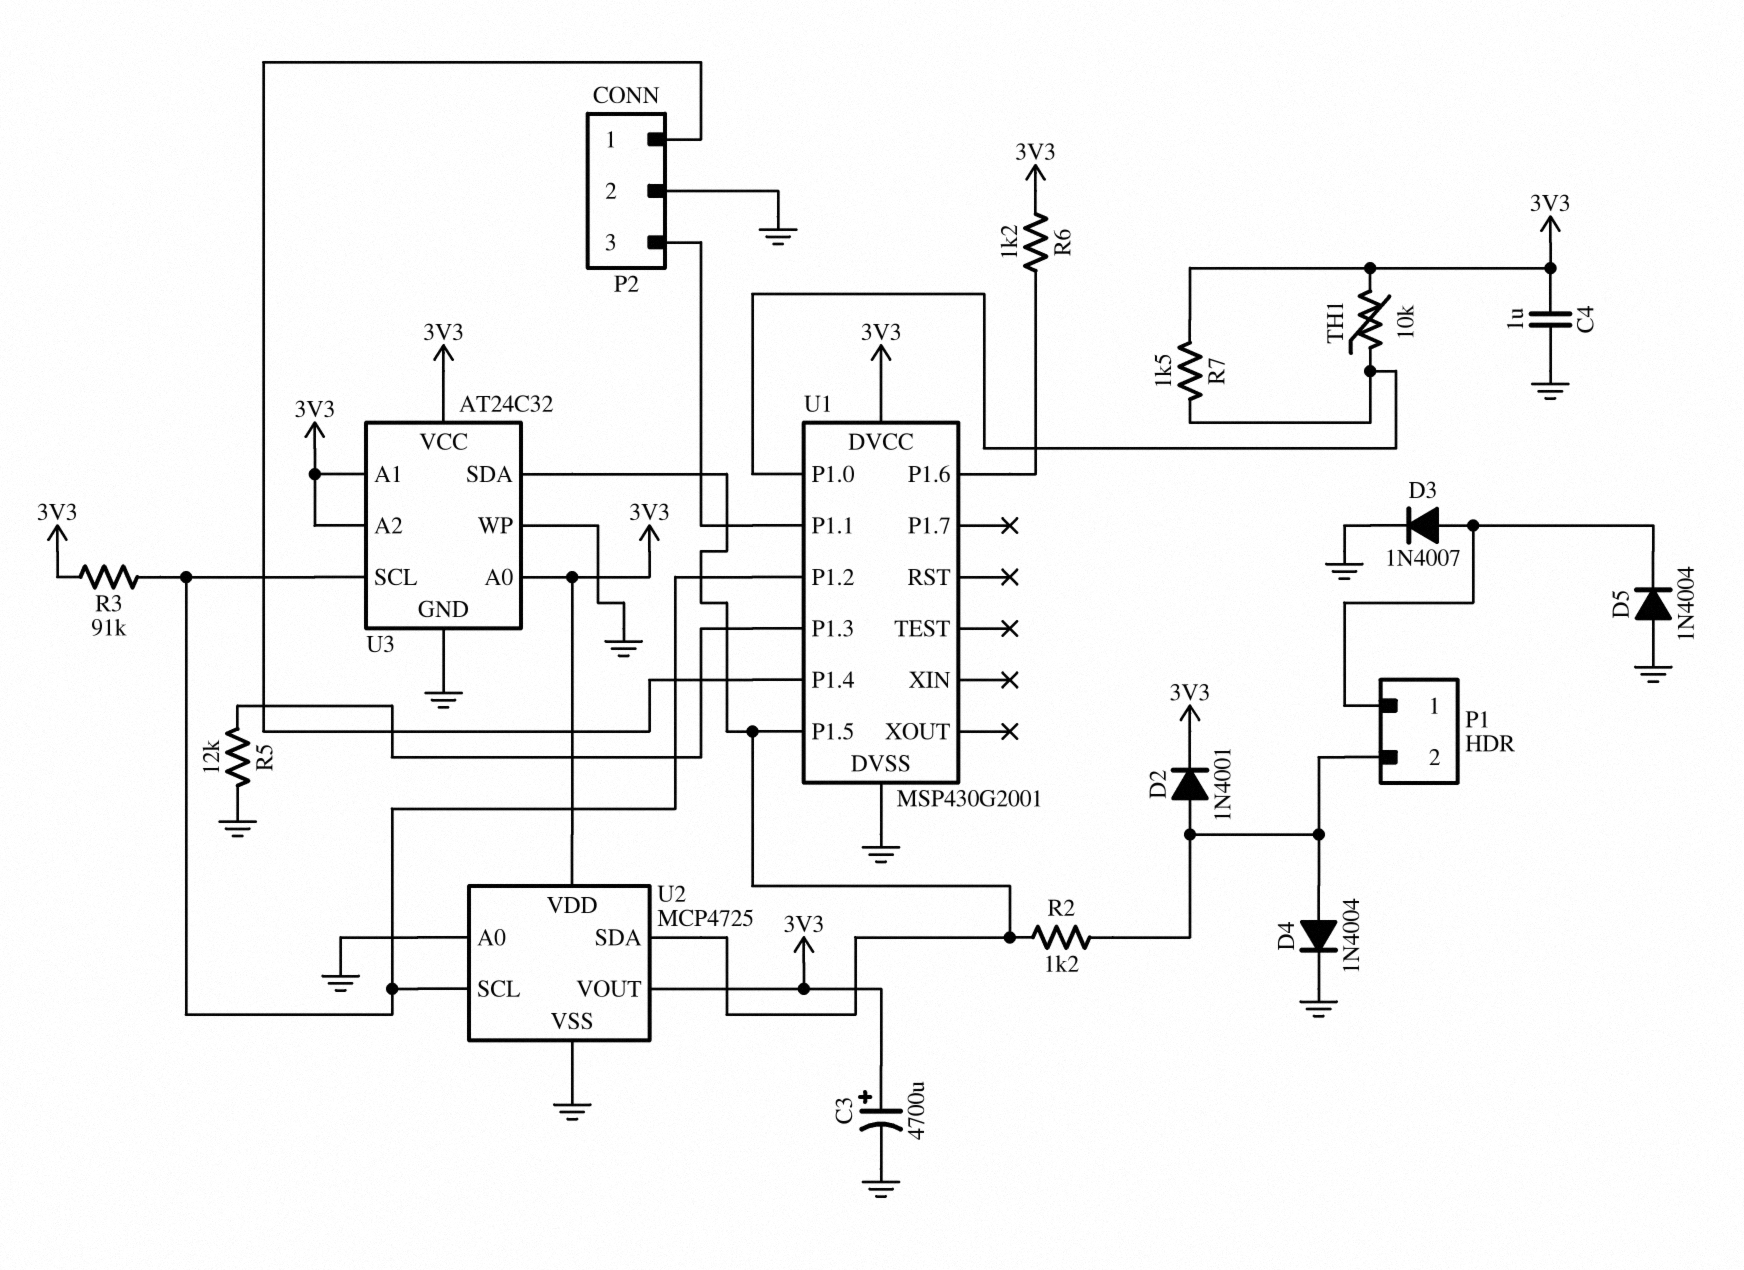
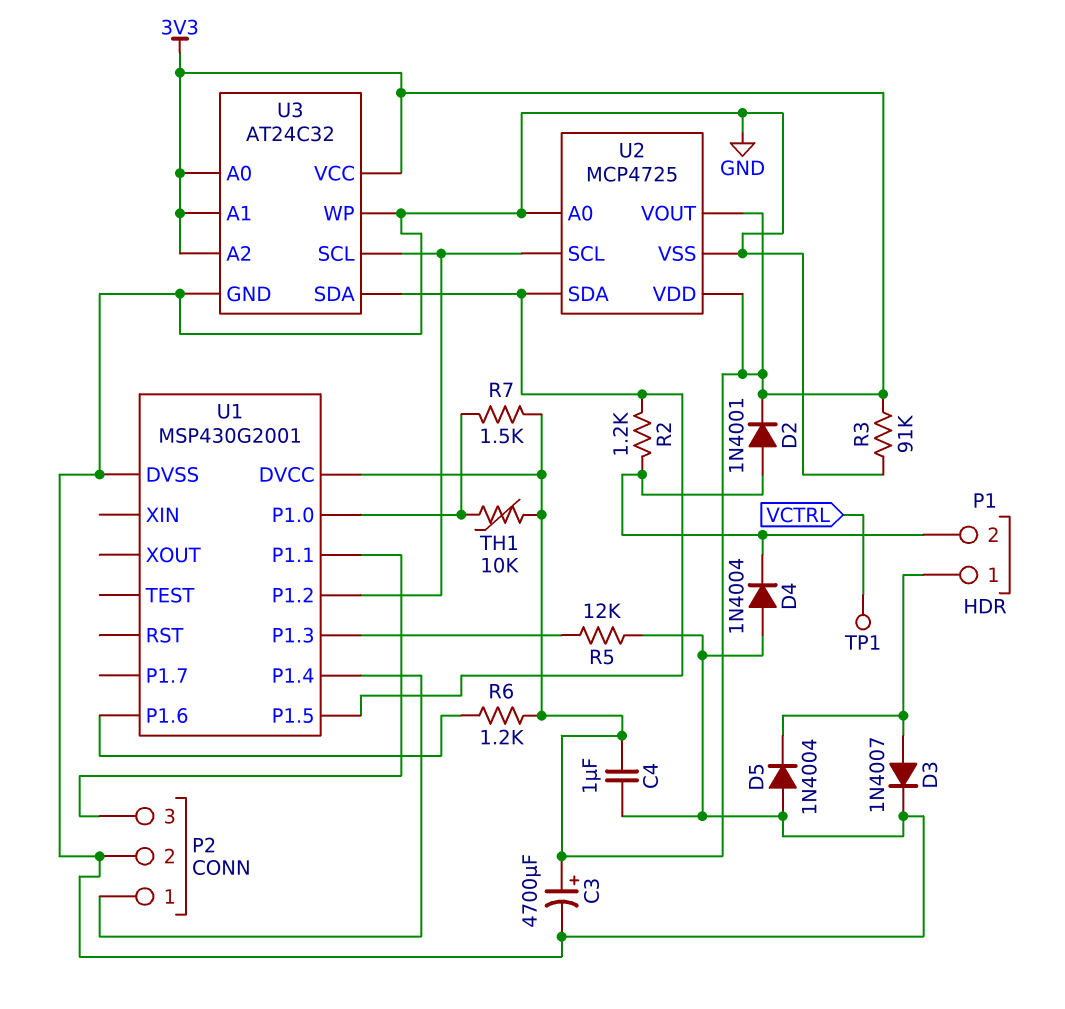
D4: diode 1N4004 (A P1/2, K GND) -> diode 1N4004 (A GND, K P1/2)
R3: 91k (3V3, U1/P1.2) -> 91k (3V3, GND)
TP1: none -> test point (VCTRL)

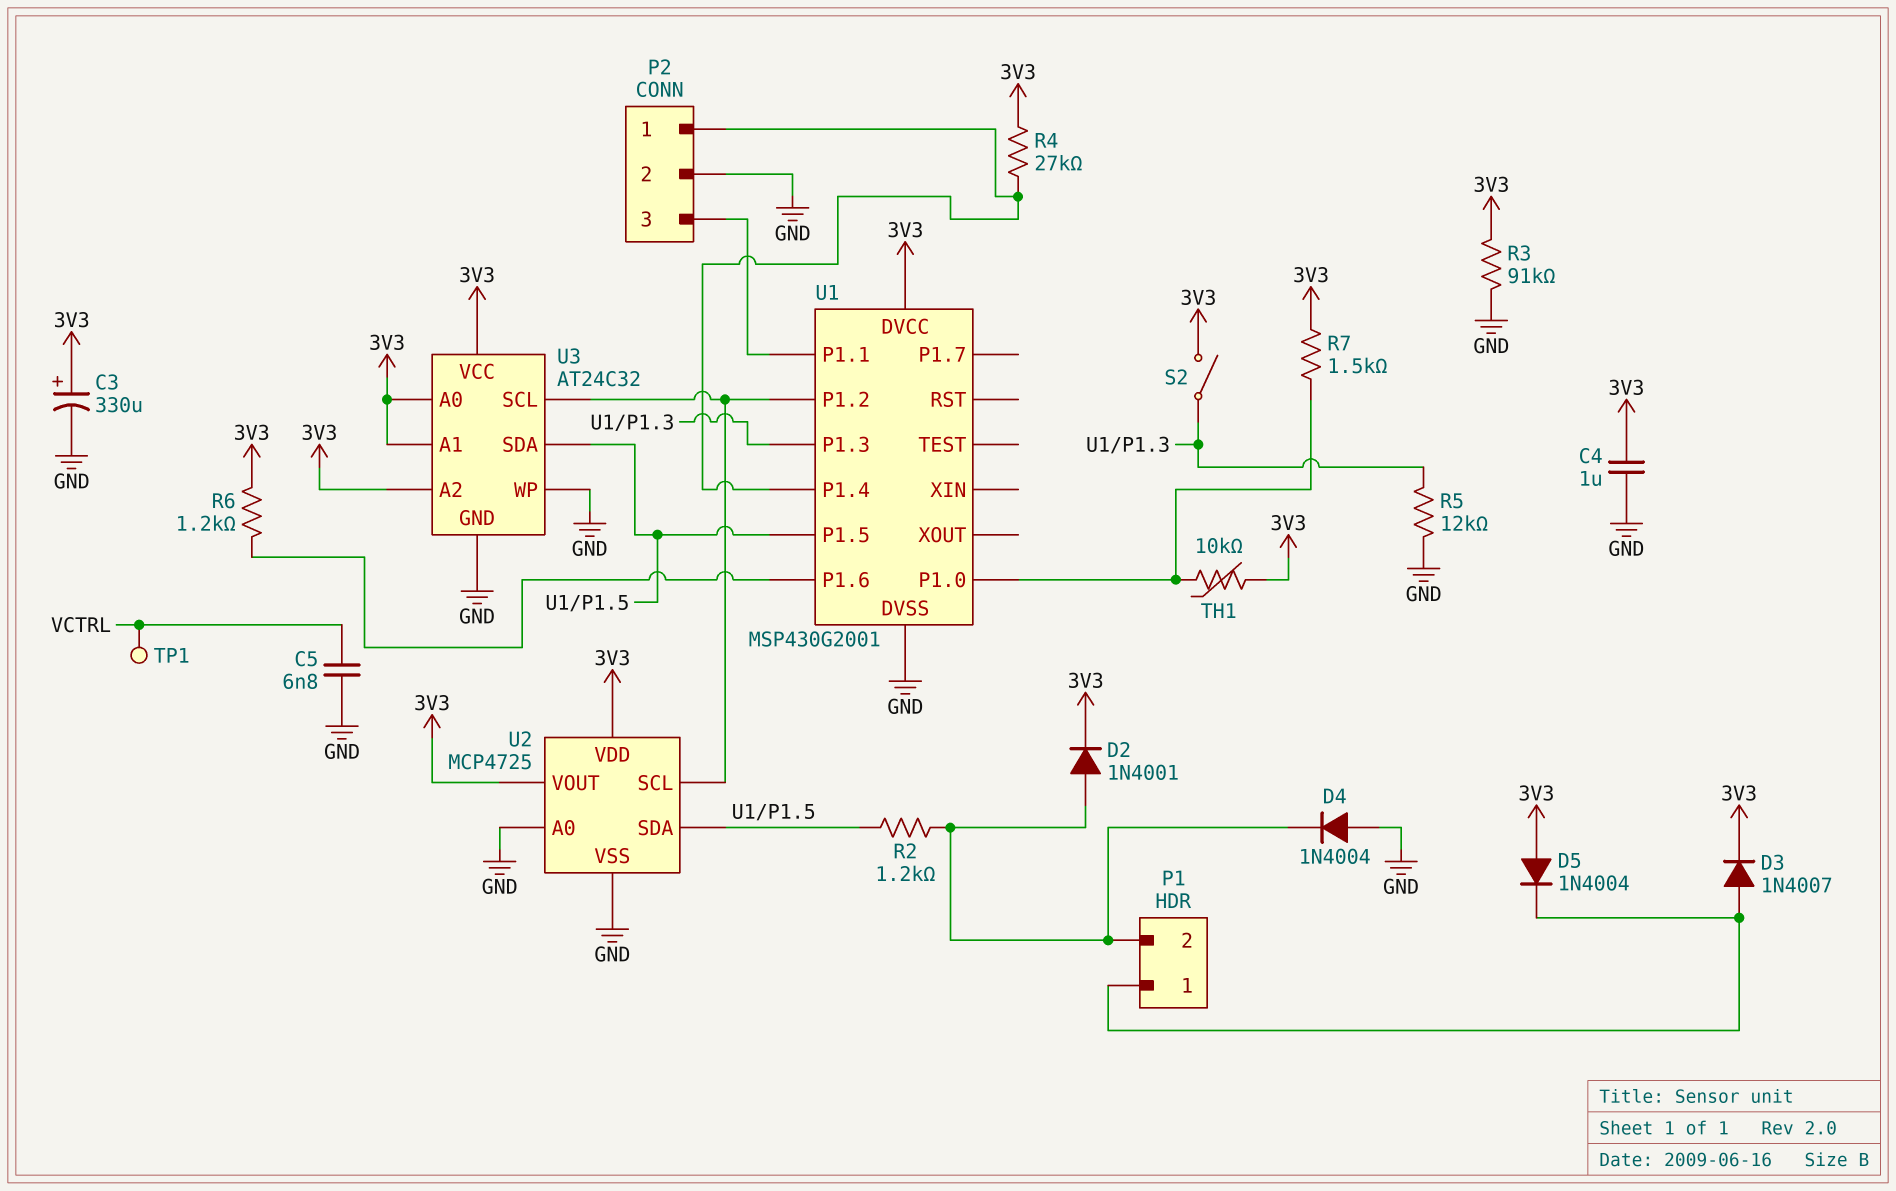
C3: 4700uF (plus 3V3, minus GND) -> 330uF (plus 3V3, minus GND)
C5: none -> 6.8nF (GND, VCTRL)
D3: diode 1N4007 (A P1/1, K GND) -> diode 1N4007 (A P1/1, K 3V3)
D5: diode 1N4004 (A GND, K P1/1) -> diode 1N4004 (A 3V3, K P1/1)
R4: none -> 27k (3V3, P2/1)
S2: none -> switch (3V3, U1/P1.3)

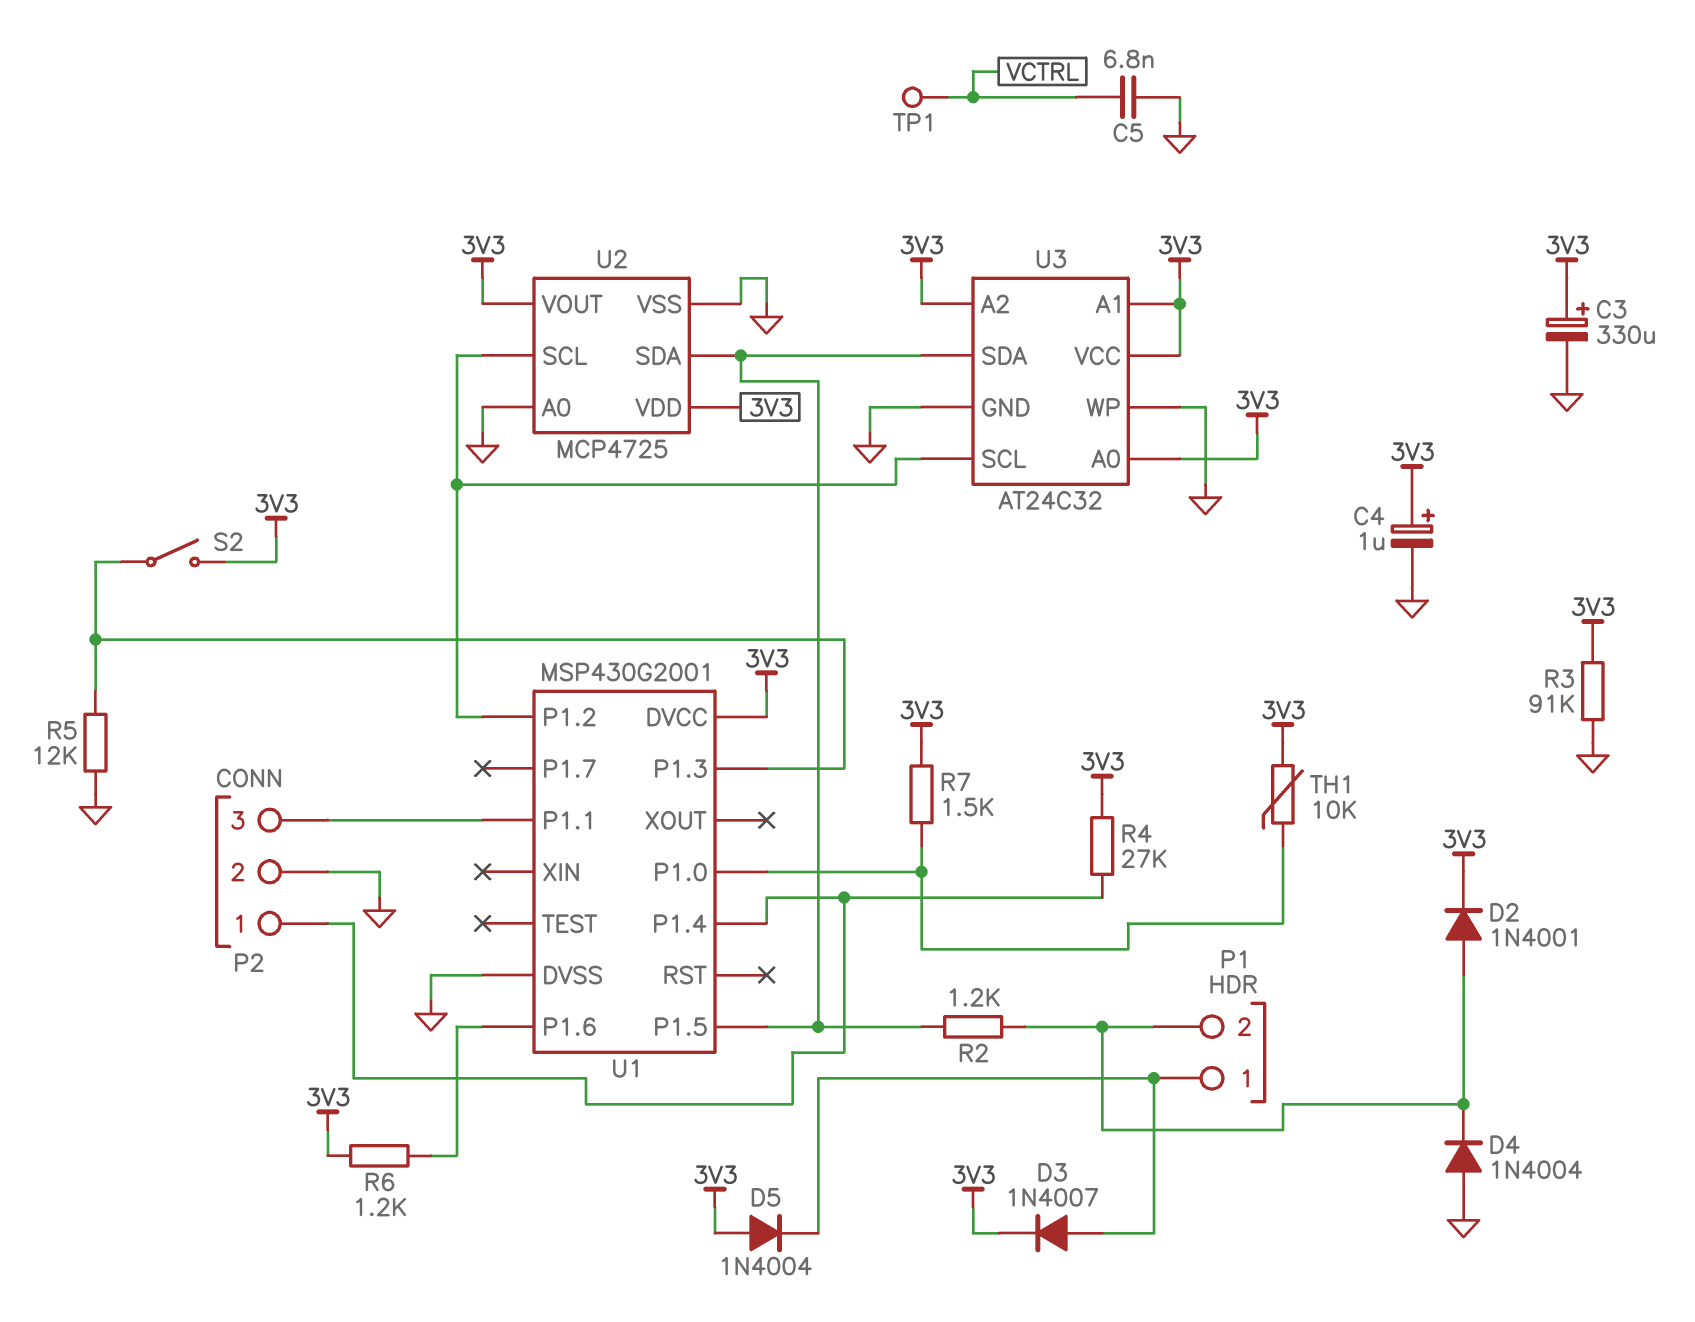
C4: 1uF (3V3, GND) -> 1uF (plus 3V3, minus GND)

